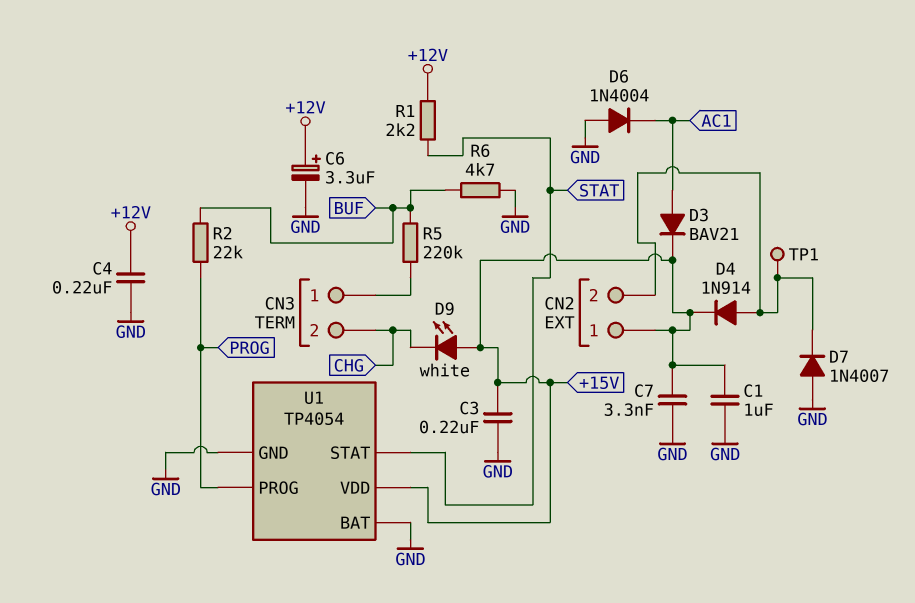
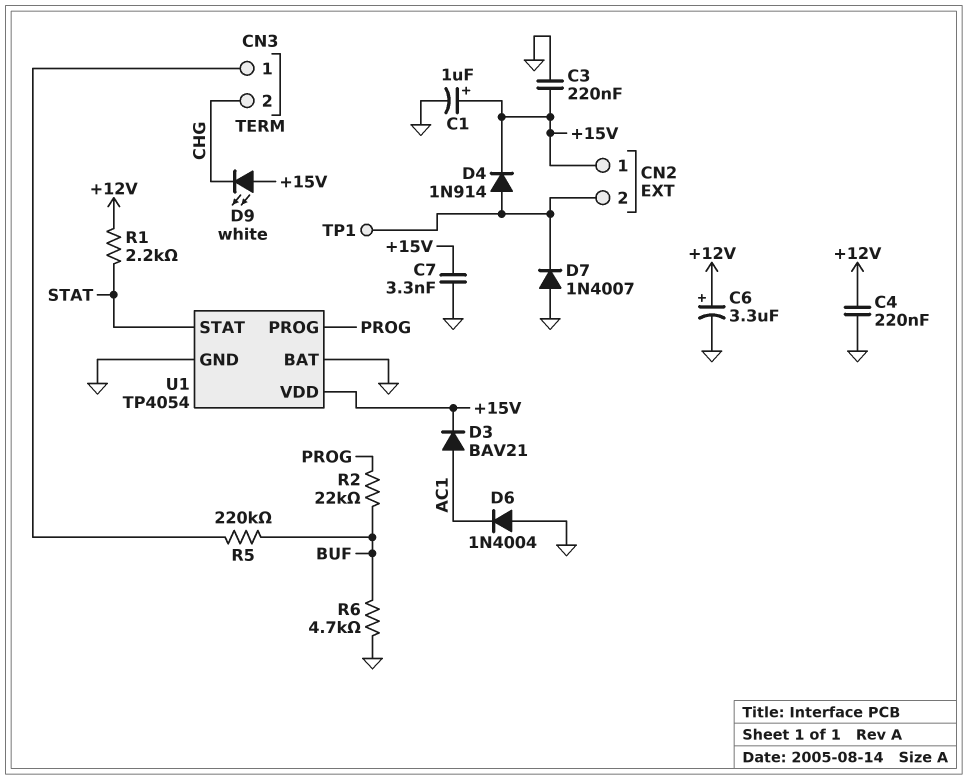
C1: 1uF (+15V, GND) -> 1uF (plus +15V, minus GND)

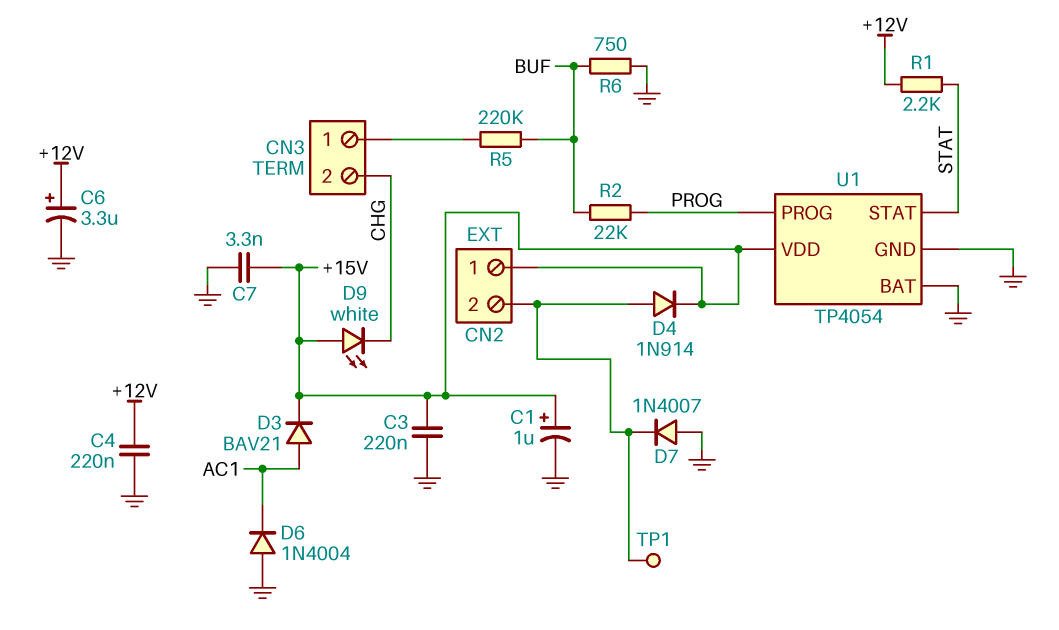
R6: 4.7k (BUF, GND) -> 750 (BUF, GND)

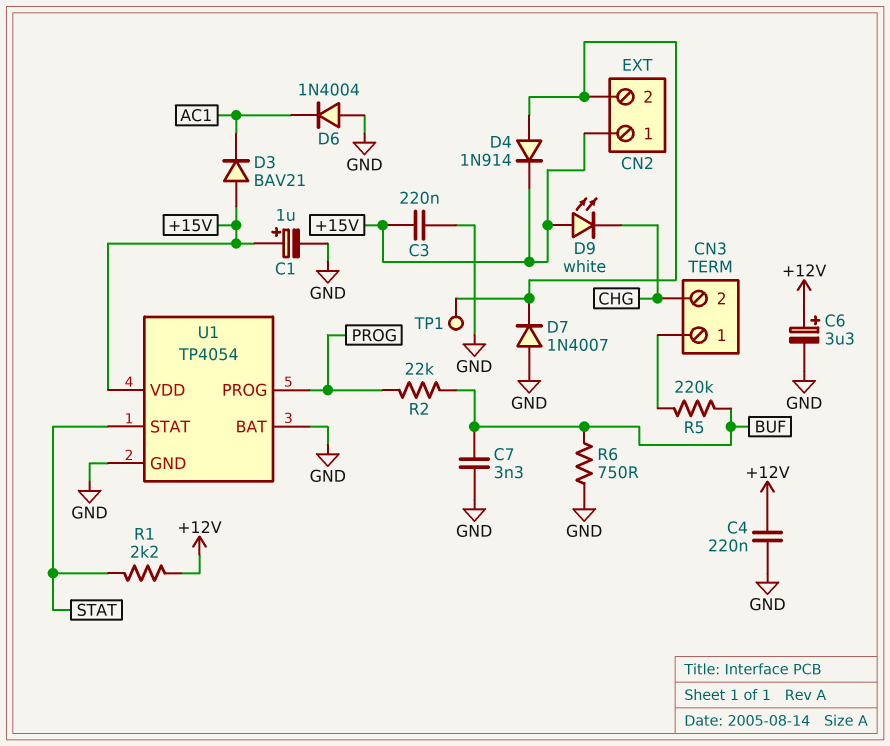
C7: 3.3nF (+15V, GND) -> 3.3nF (BUF, GND)
D3: diode BAV21 (A AC1, K +15V) -> diode BAV21 (A +15V, K AC1)

